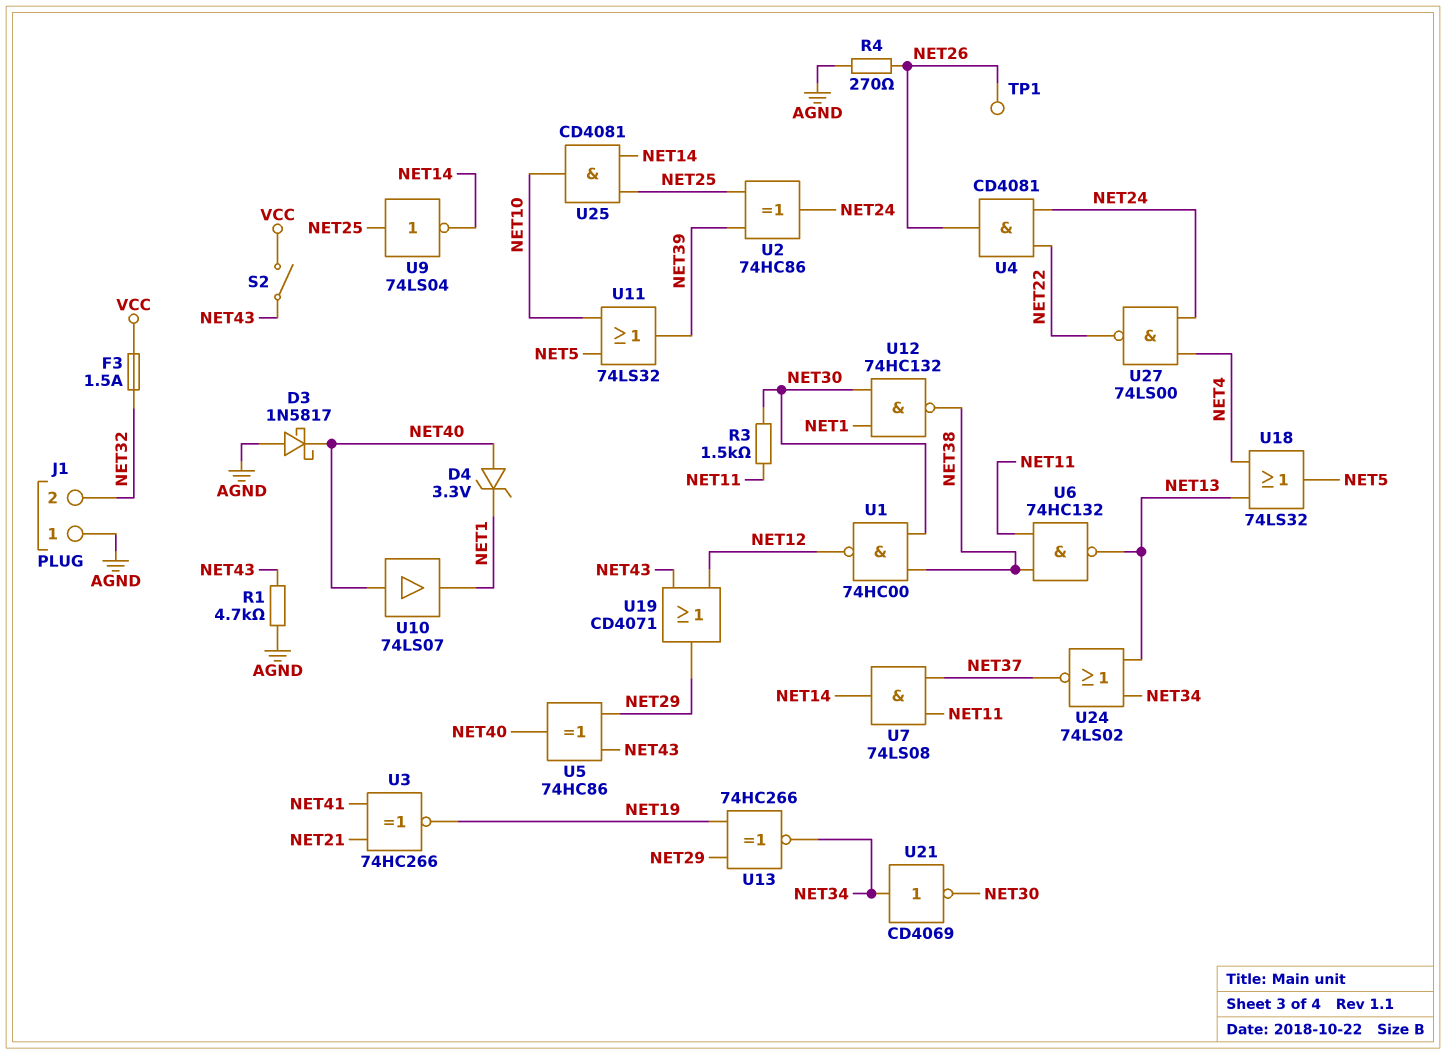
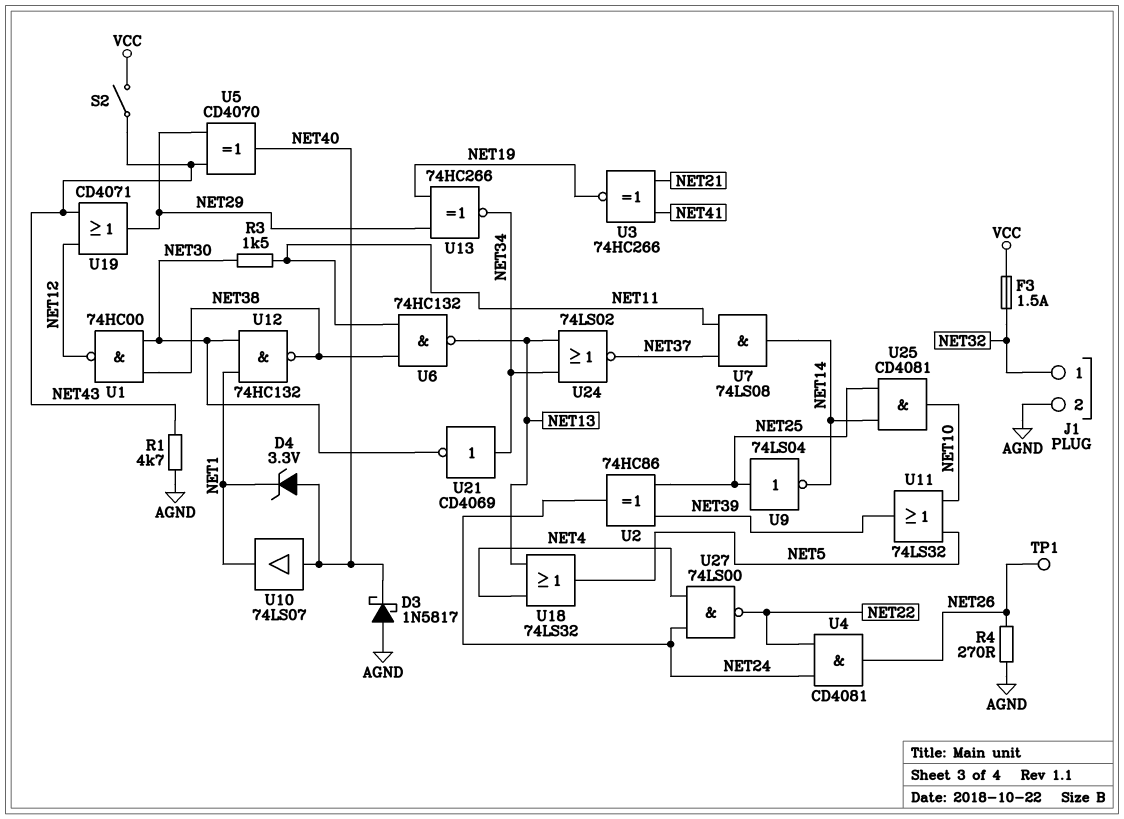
J1 pin 1: AGND -> NET32
J1 pin 2: NET32 -> AGND
U5: XOR 74HC86 (in NET29, in NET43, out NET40) -> XOR CD4070 (in NET29, in NET43, out NET40)

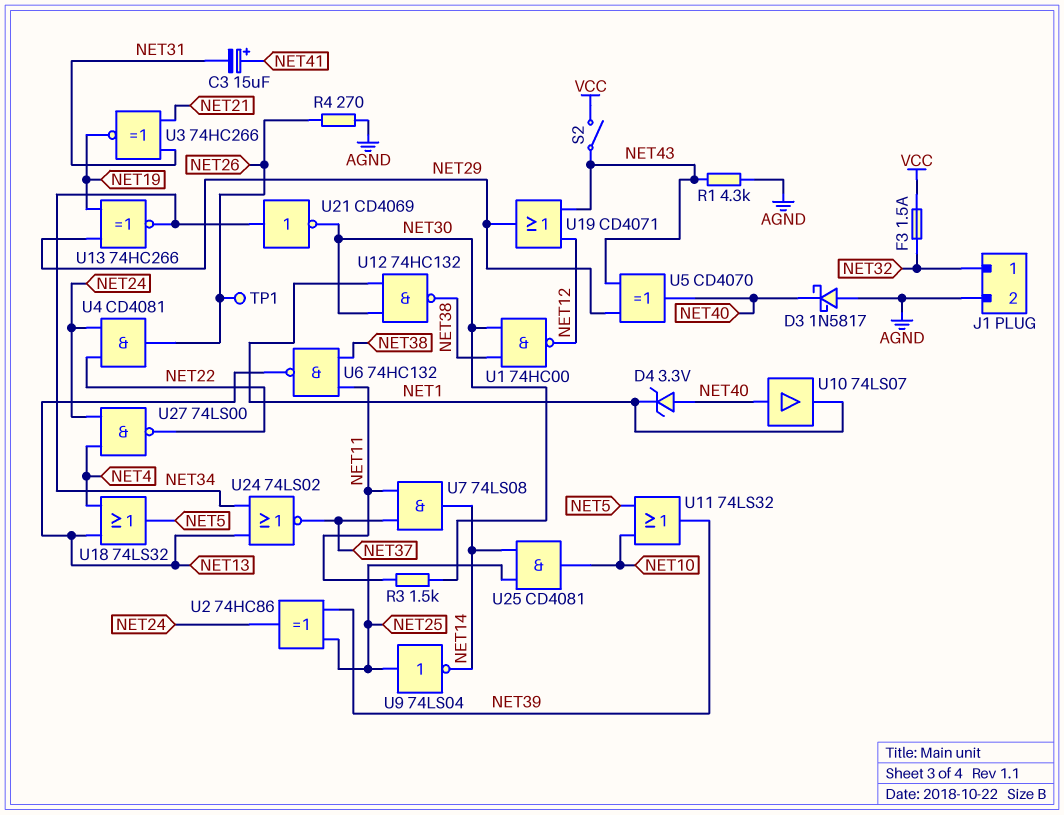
C3: none -> 15uF (plus NET41, minus NET31)
R1: 4.7k (AGND, NET43) -> 4.3k (AGND, NET43)
U3: XNOR 74HC266 (in NET21, in NET41, out NET19) -> XNOR 74HC266 (in NET21, in NET31, out NET19)

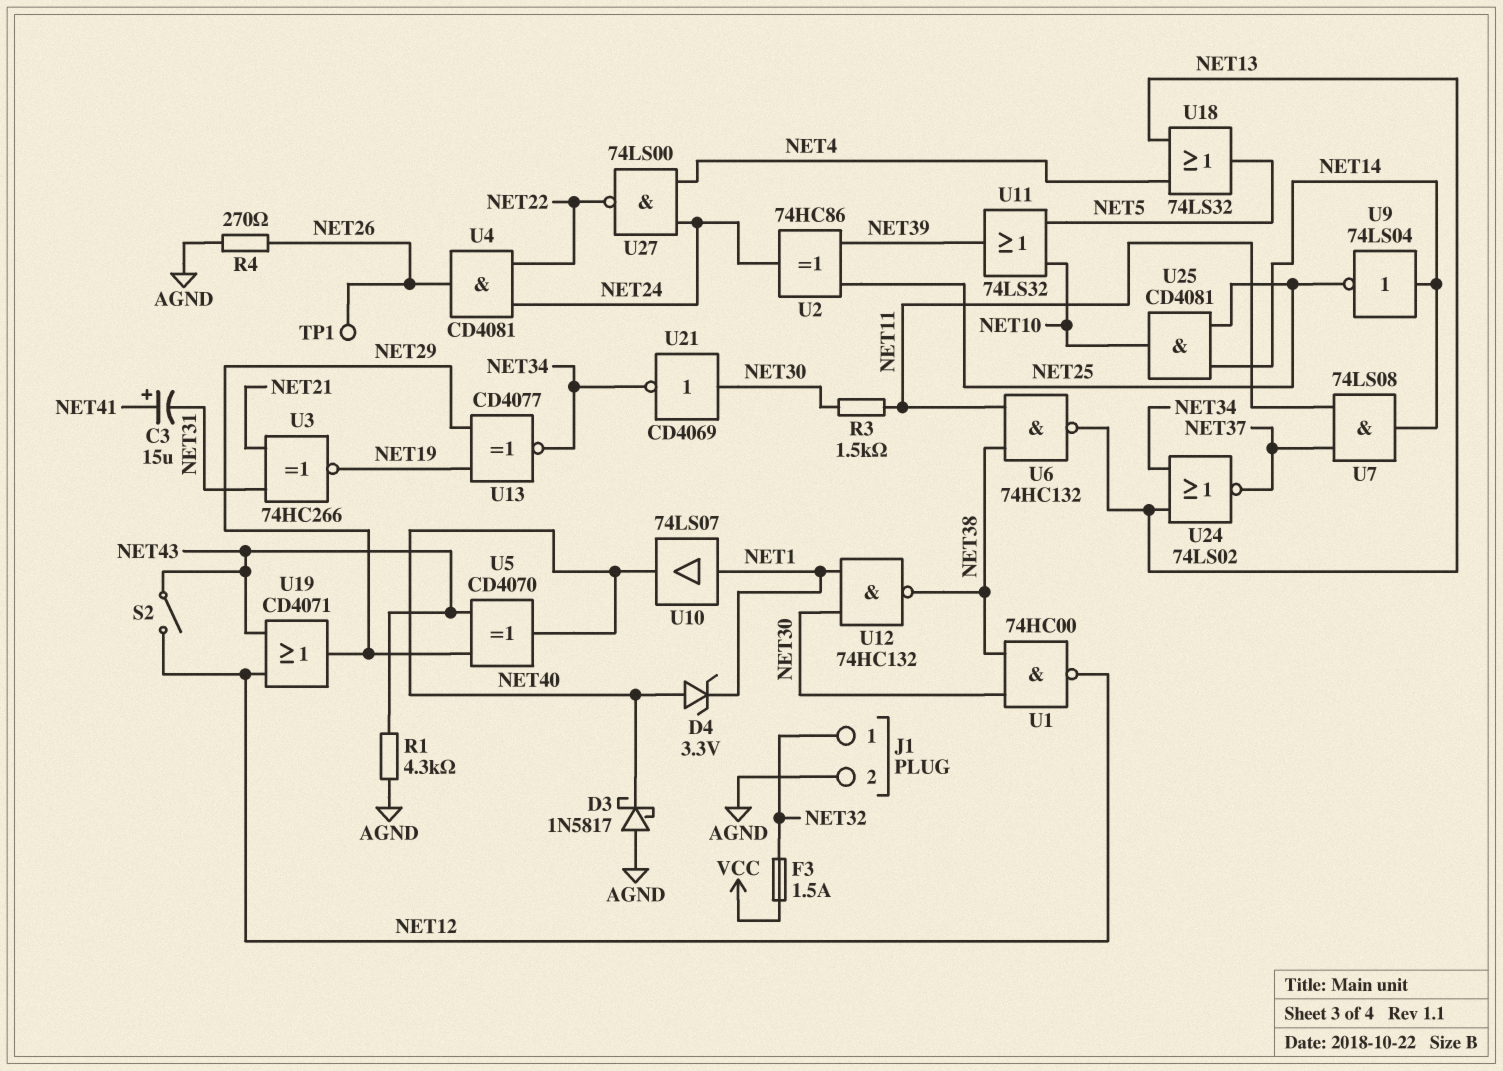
S2: switch (NET43, VCC) -> switch (NET12, NET43)
U9: NOT 74LS04 (in NET25, out NET14) -> NOT 74LS04 (in NET14, out NET25)
U10: buffer 74LS07 (in NET40, out NET1) -> buffer 74LS07 (in NET1, out NET40)
U13: XNOR 74HC266 (in NET19, in NET29, out NET34) -> XNOR CD4077 (in NET19, in NET29, out NET34)
U21: NOT CD4069 (in NET34, out NET30) -> NOT CD4069 (in NET30, out NET34)

